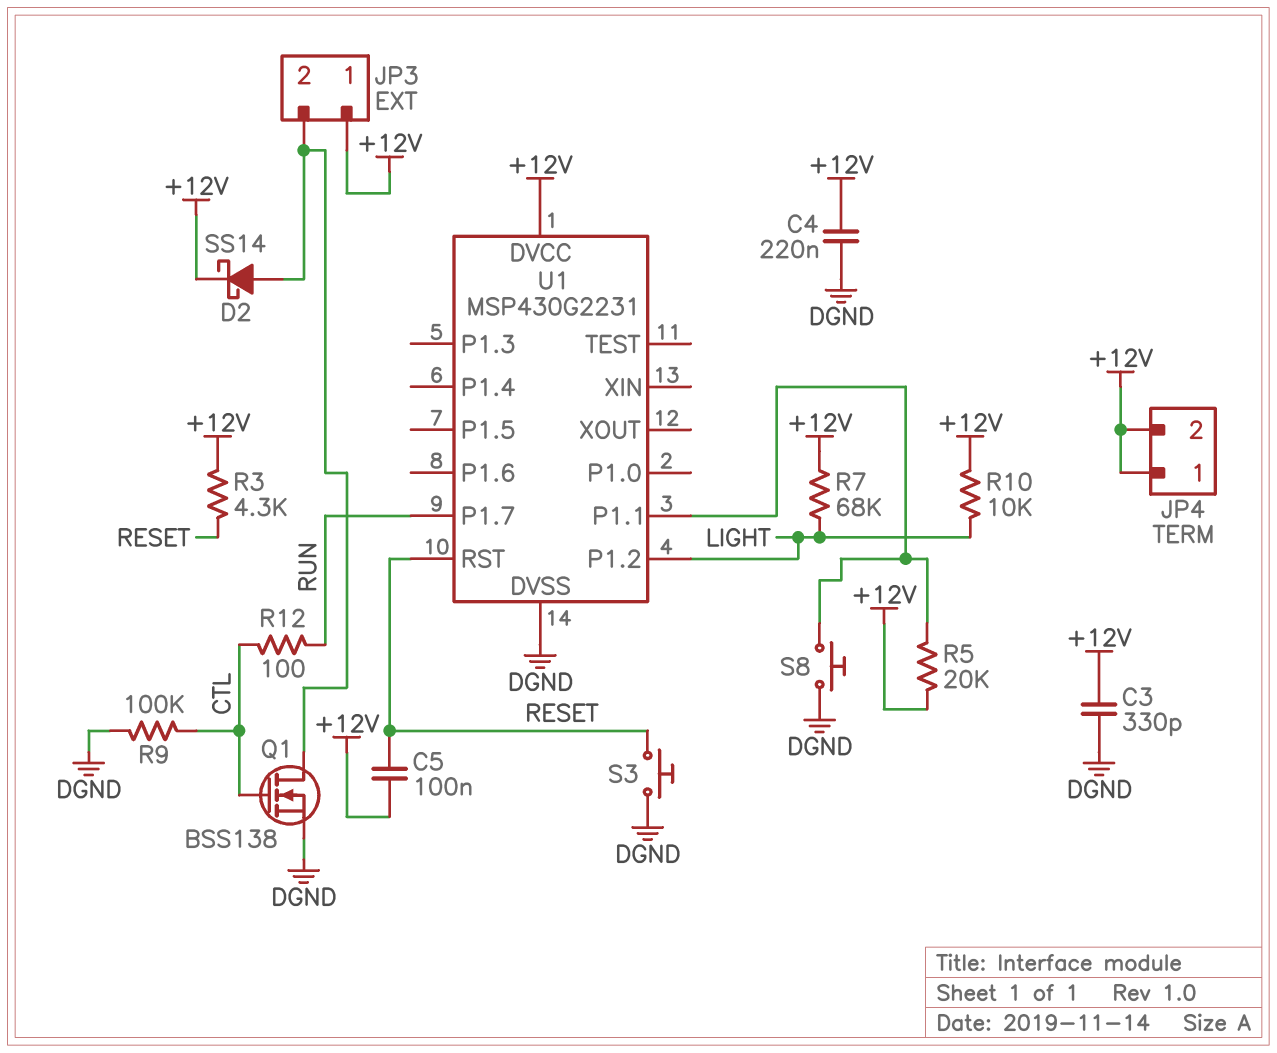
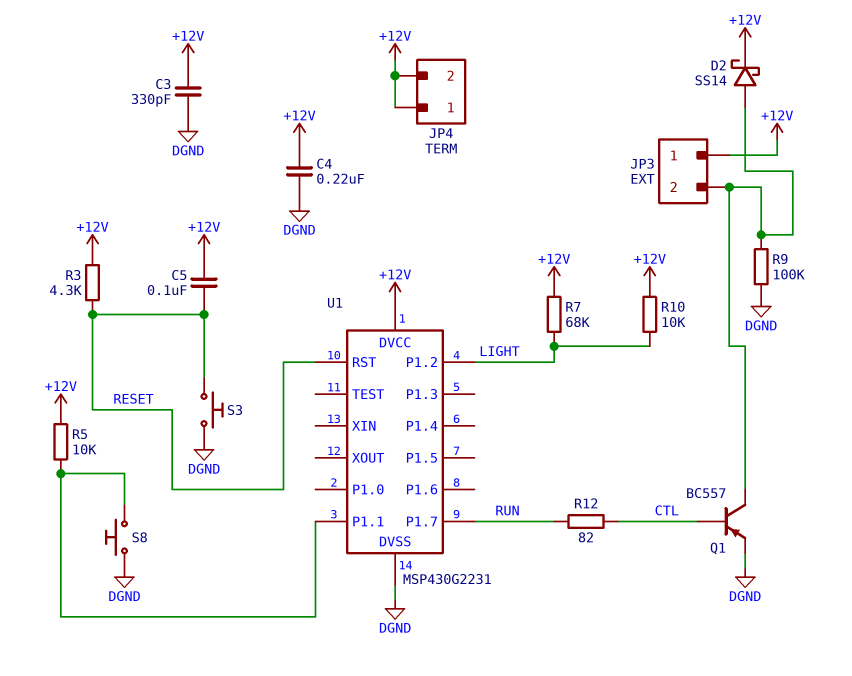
Q1: NMOS BSS138 (G CTL, D JP3/2, S DGND) -> PNP BC557 (B CTL, C JP3/2, E DGND)
R5: 20k (+12V, U1/P1.1) -> 10k (+12V, U1/P1.1)
R9: 100k (CTL, DGND) -> 100k (DGND, JP3/2)
R12: 100 (CTL, RUN) -> 82 (CTL, RUN)

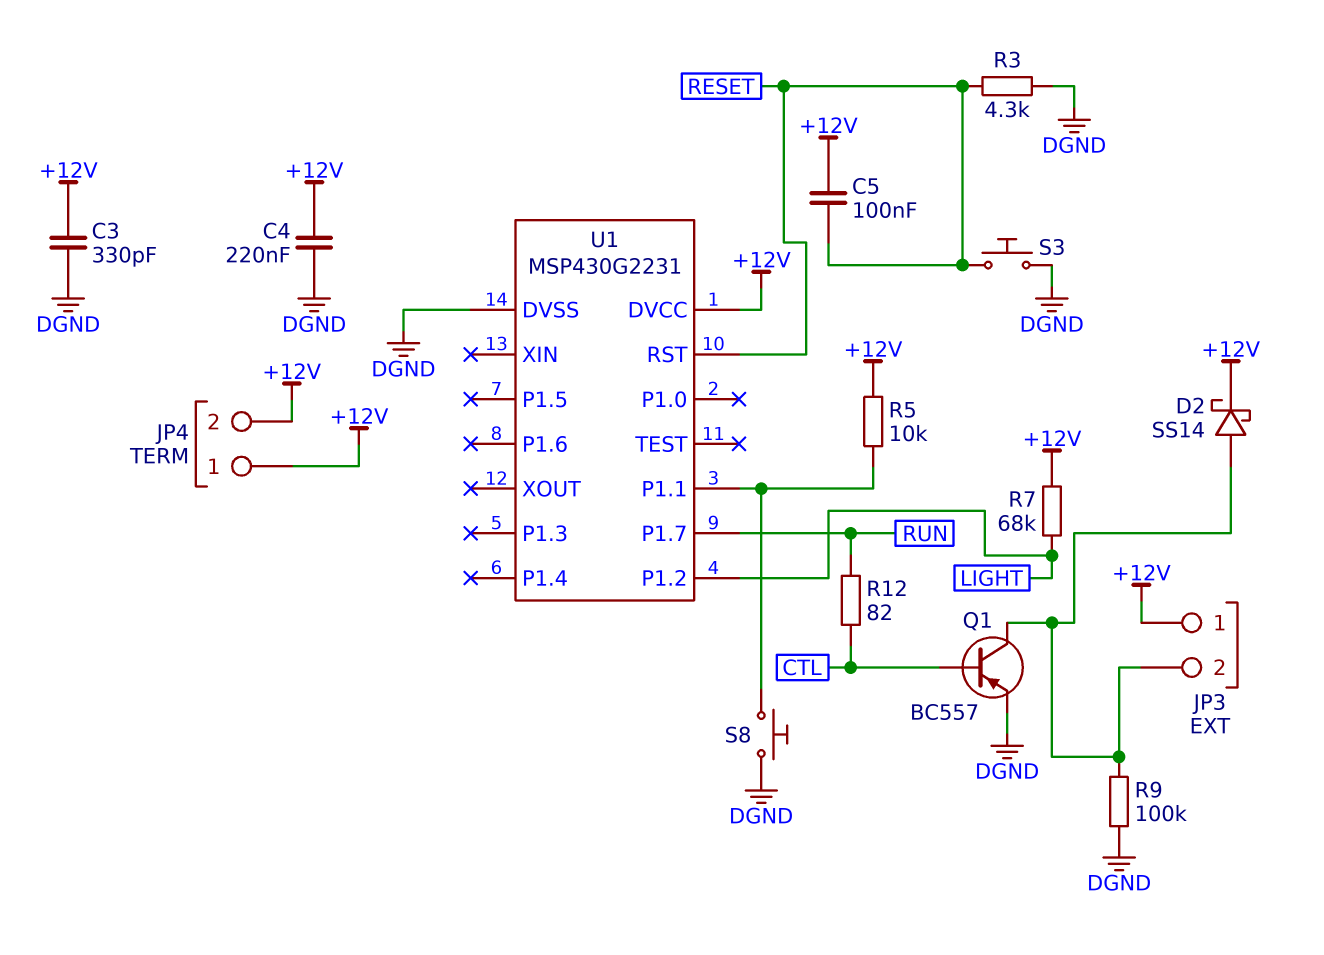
R3: 4.3k (+12V, RESET) -> 4.3k (DGND, RESET)
R10: 10k (+12V, LIGHT) -> none

